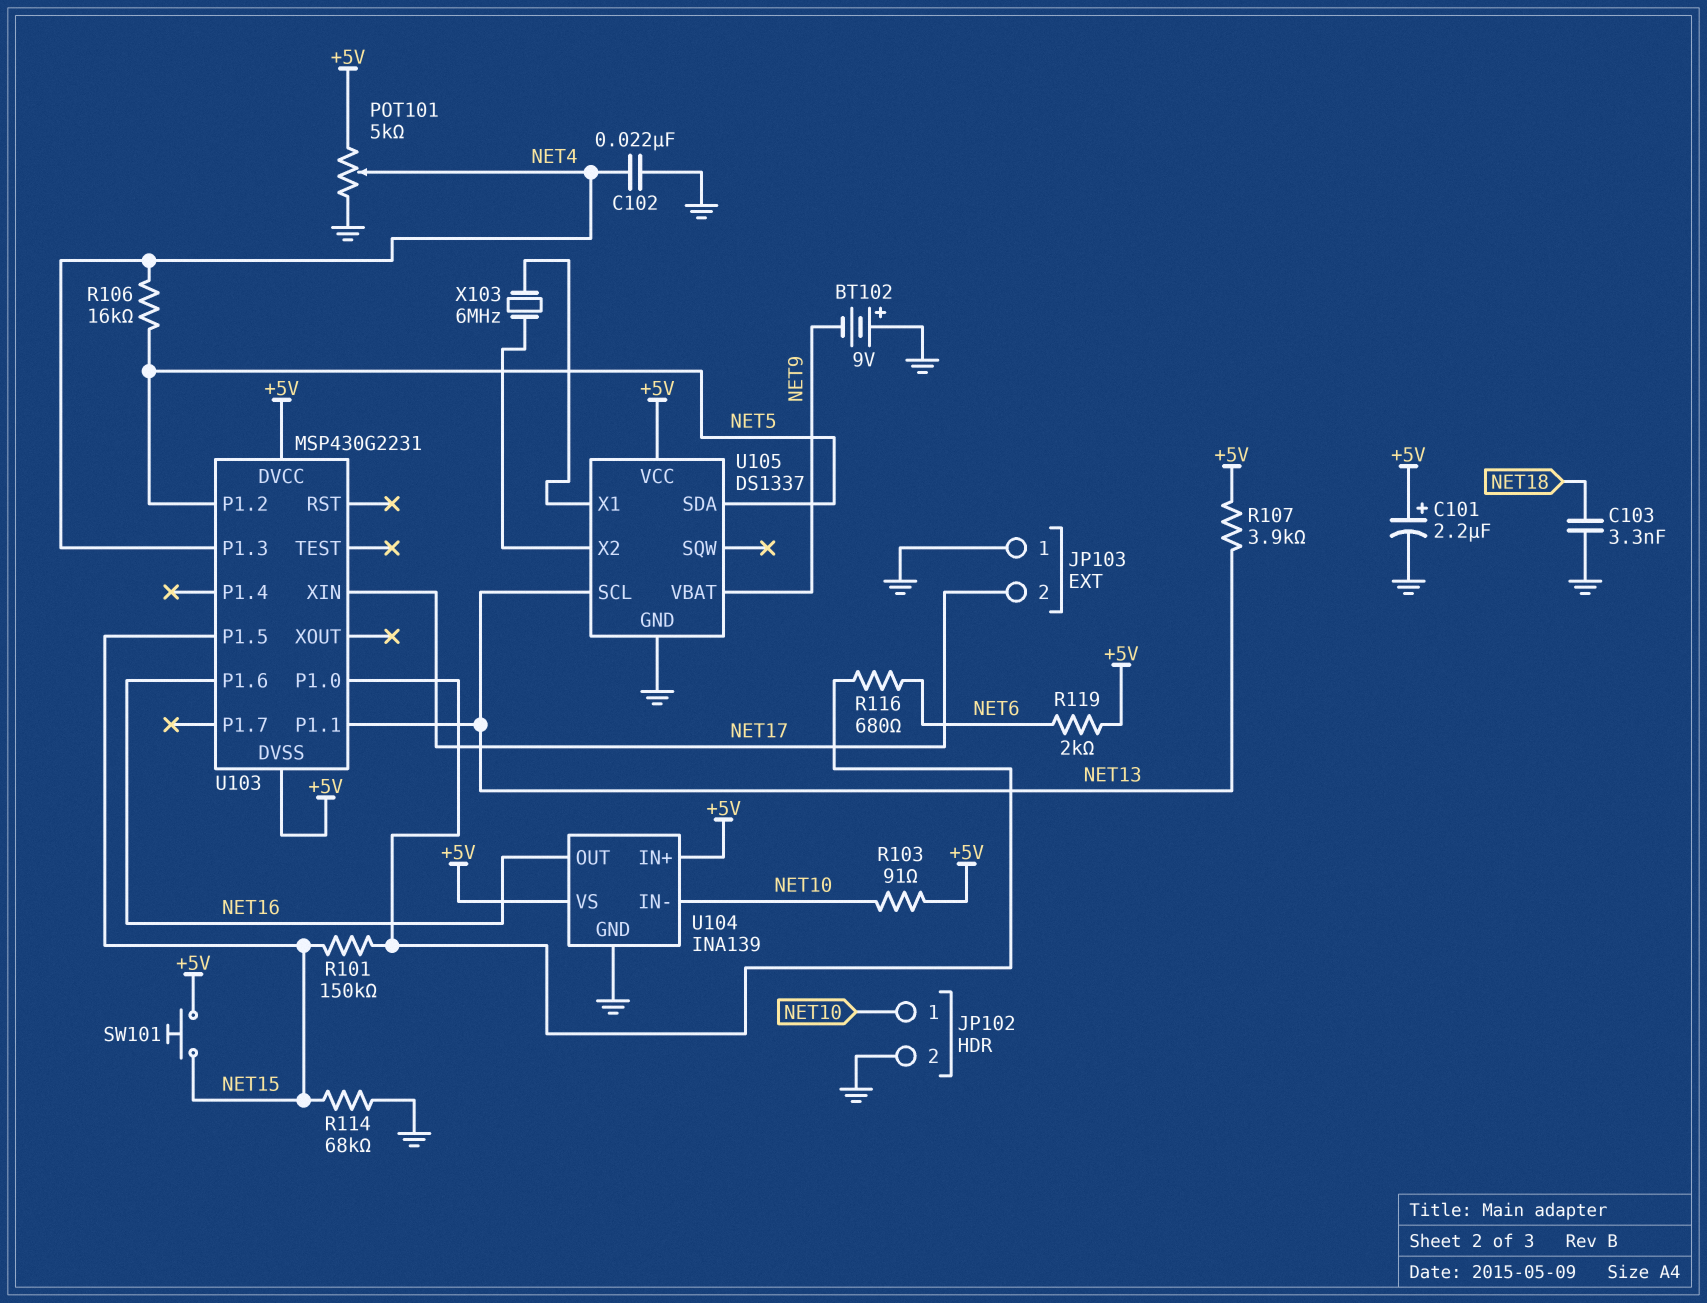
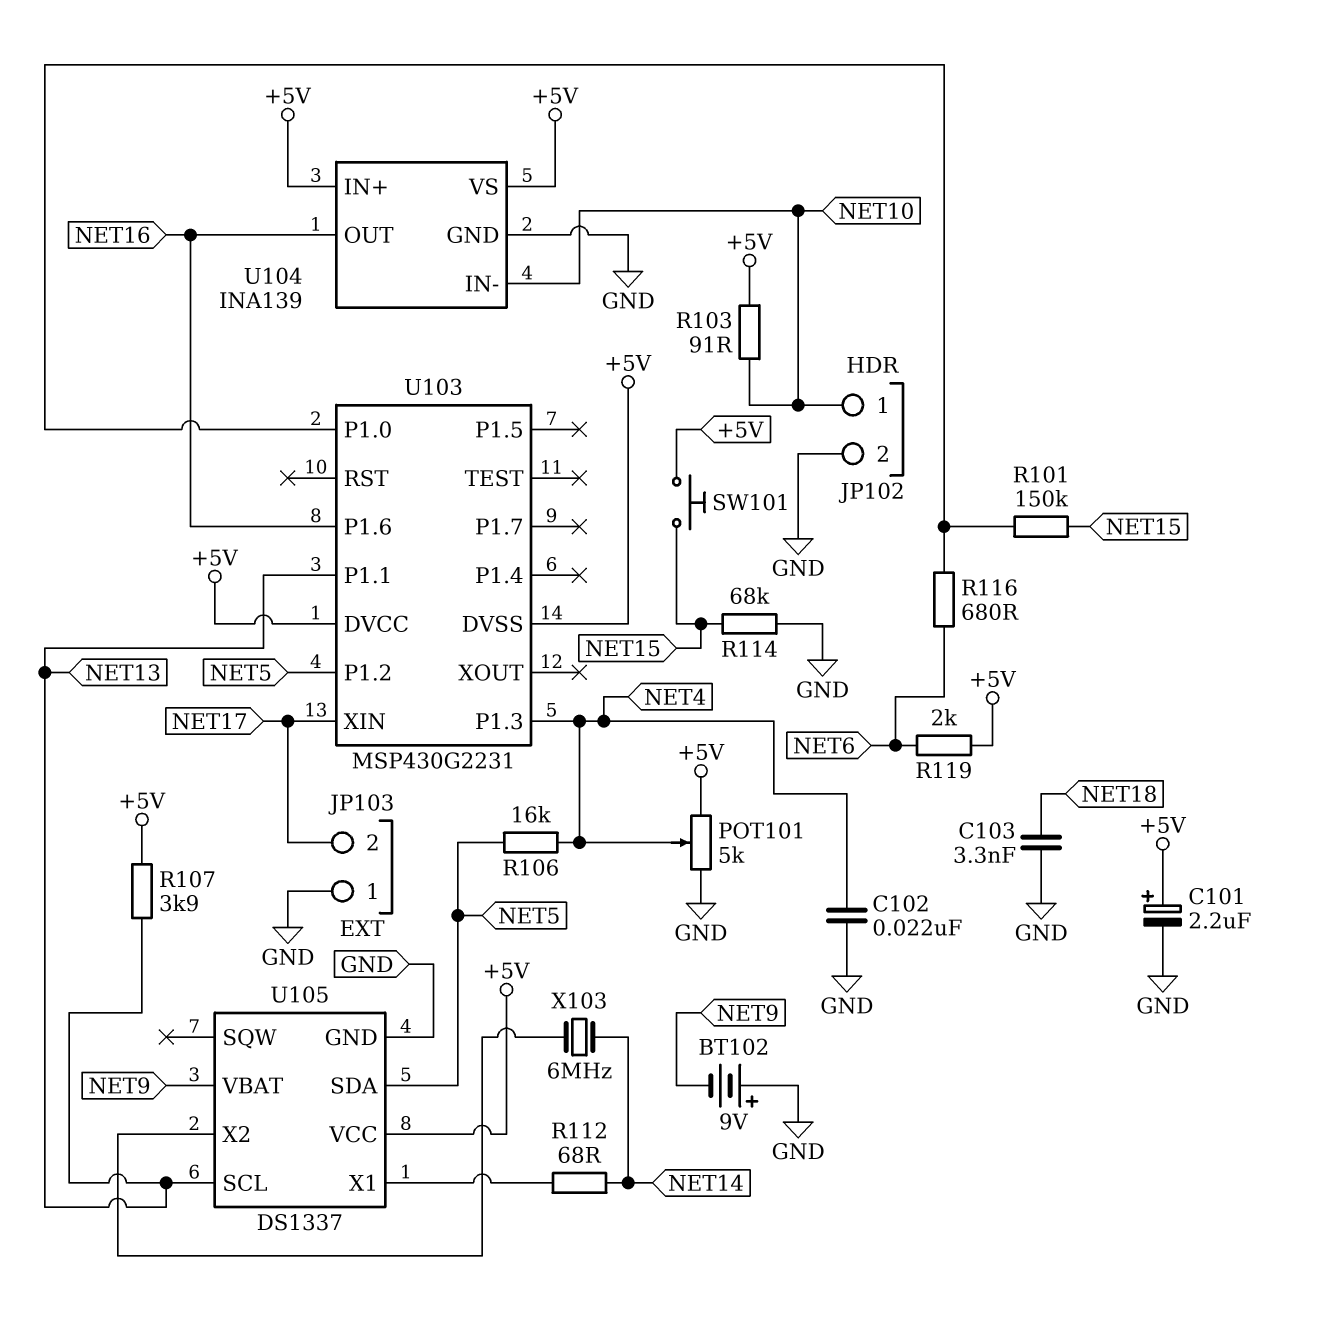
R112: none -> 68 (NET14, U105/X1)
U103 pin P1.5: NET15 -> none
X103: 6MHz (U105/X1, U105/X2) -> 6MHz (NET14, U105/X2)

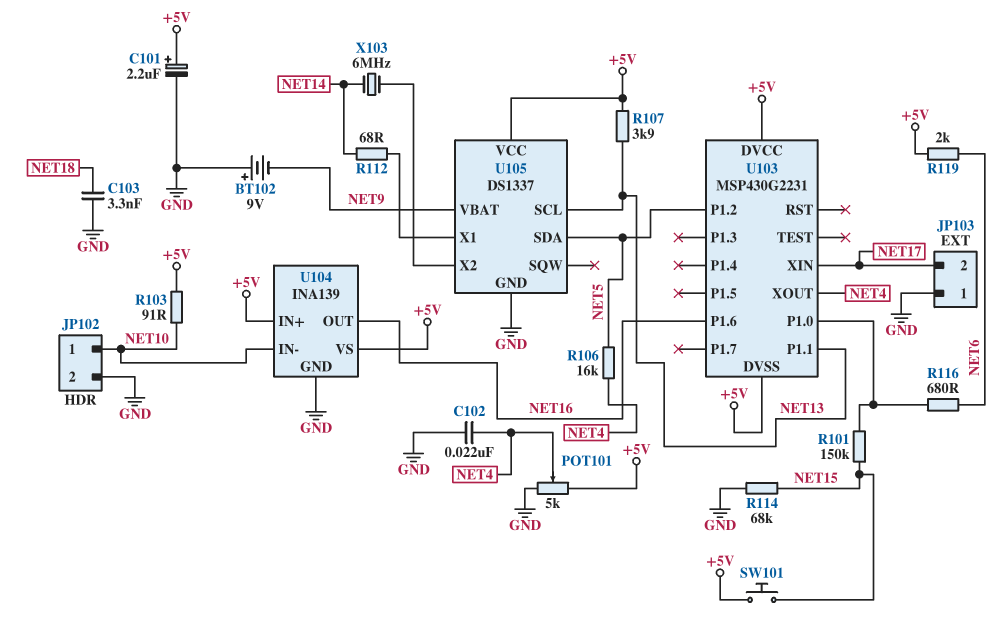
U103 pin P1.3: NET4 -> none
U103 pin XOUT: none -> NET4

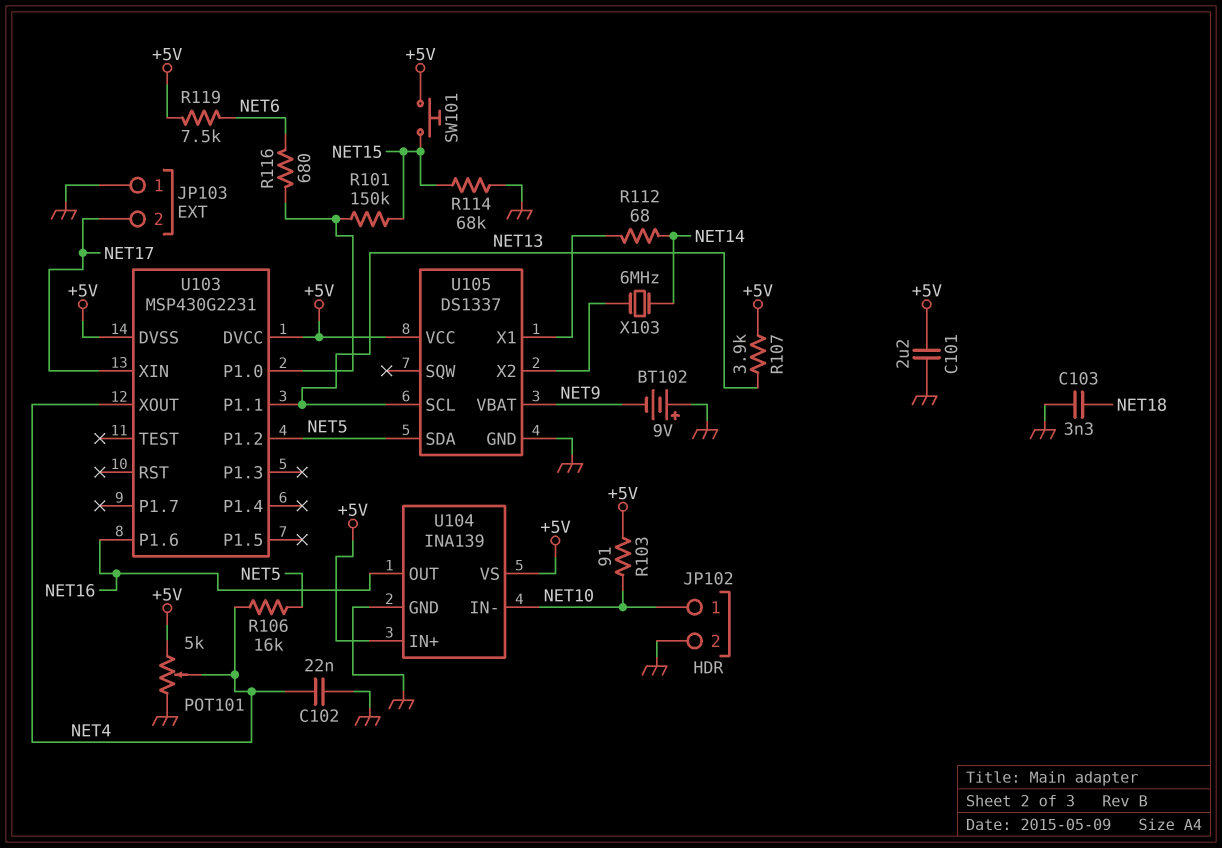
C101: 2.2uF (plus +5V, minus GND) -> 2.2uF (+5V, GND)
R119: 2k (+5V, NET6) -> 7.5k (+5V, NET6)

